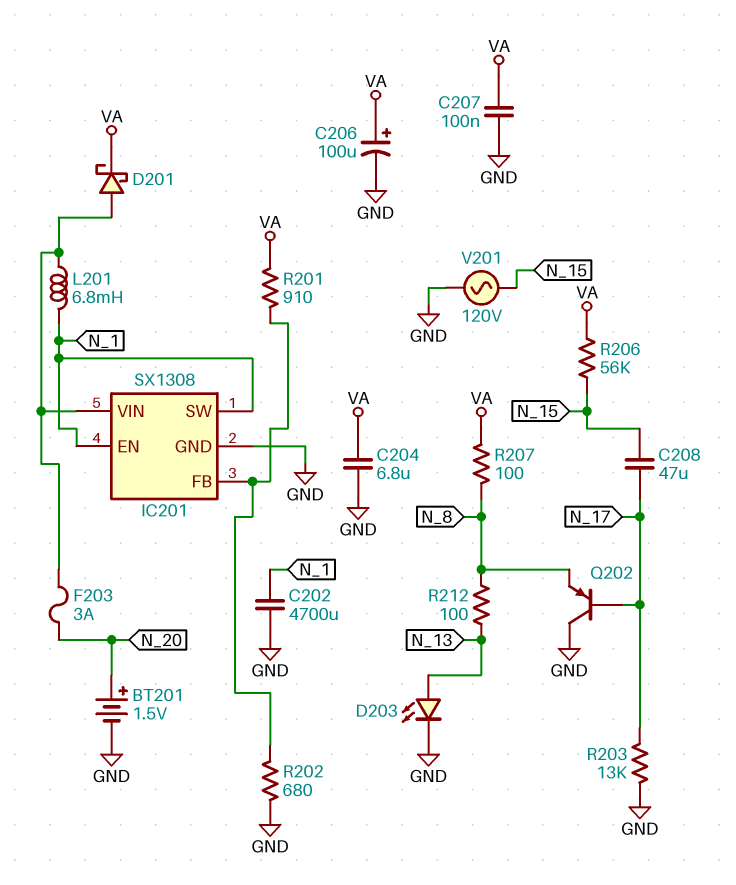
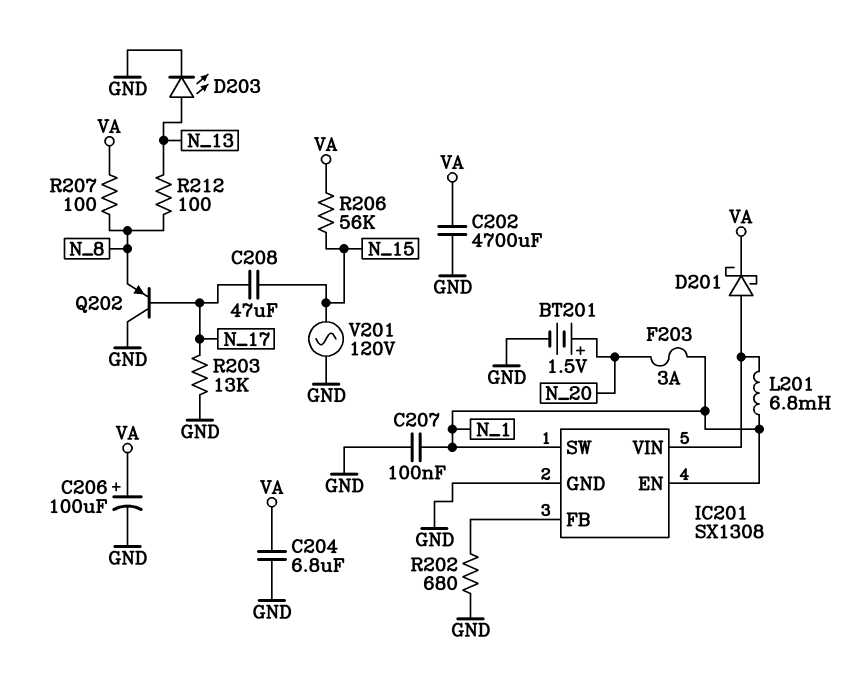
C202: 4700uF (GND, N_1) -> 4700uF (GND, VA)
C207: 100nF (GND, VA) -> 100nF (GND, N_1)
F203: 3A (IC201/VIN, N_20) -> 3A (N_1, N_20)
R201: 910 (IC201/FB, VA) -> none

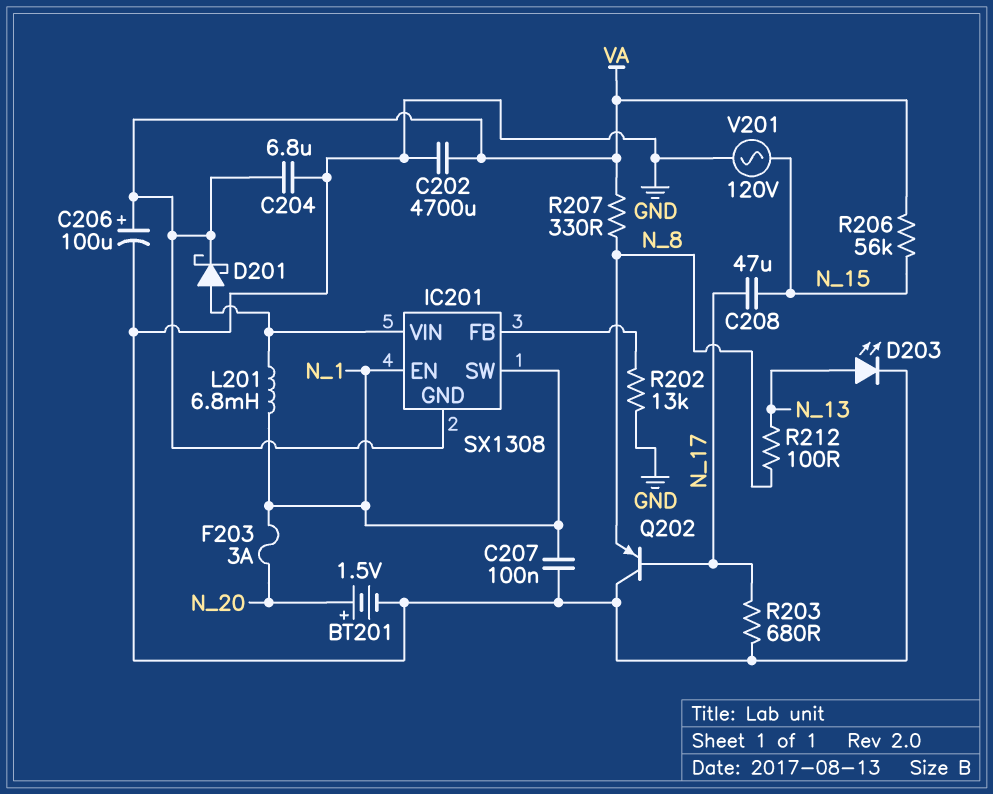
IC201 pin GND: GND -> VA
R202: 680 (GND, IC201/FB) -> 13k (GND, IC201/FB)
R203: 13k (GND, N_17) -> 680 (GND, N_17)
R207: 100 (N_8, VA) -> 330 (N_8, VA)

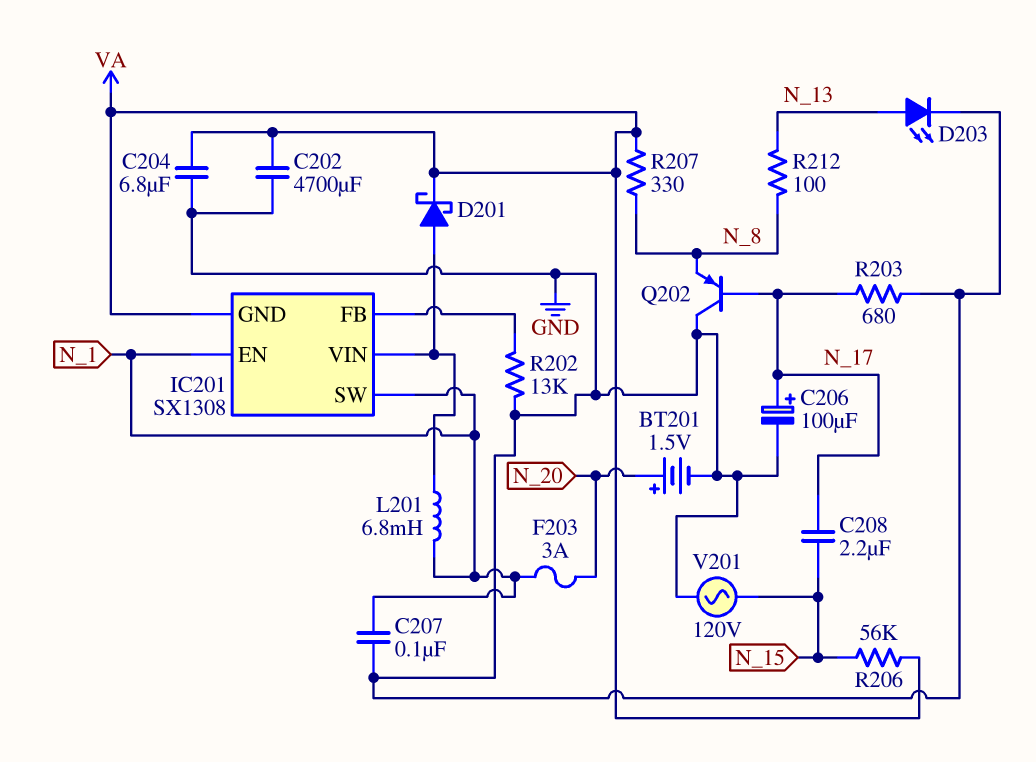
C206: 100uF (plus VA, minus GND) -> 100uF (plus N_17, minus GND)
C208: 47uF (N_15, N_17) -> 2.2uF (N_15, N_17)

